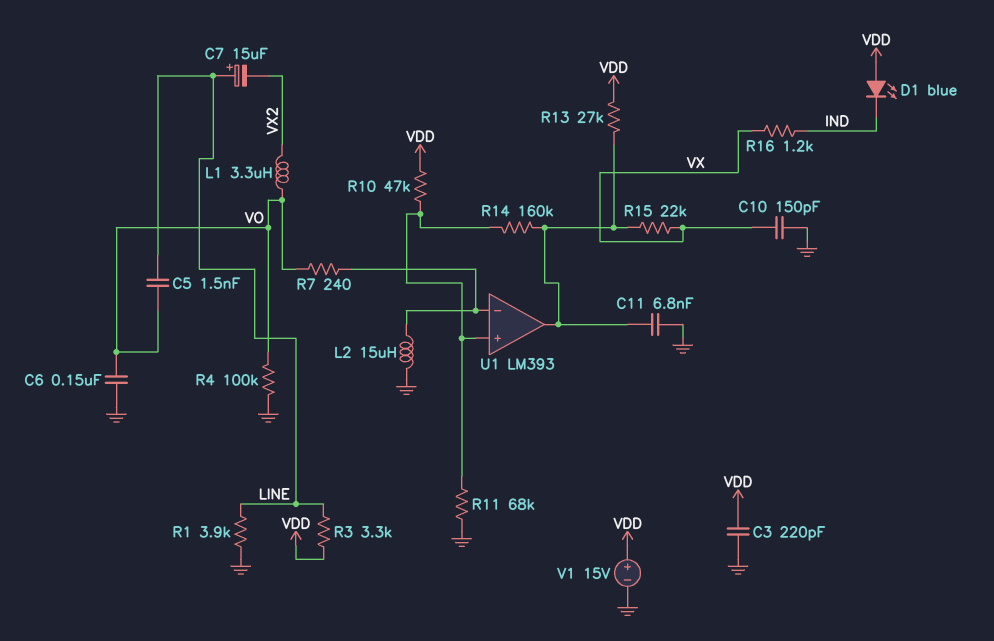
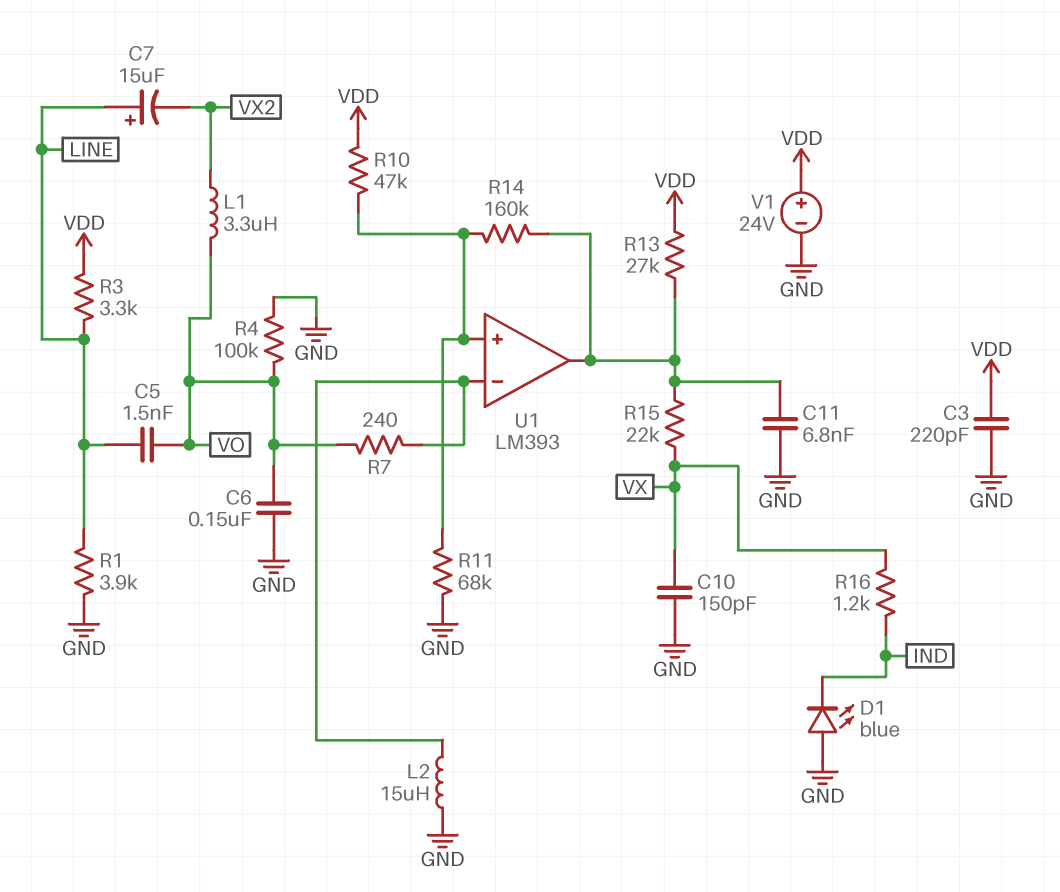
D1: LED blue (A VDD, K IND) -> LED blue (A GND, K IND)
V1: 15V (plus VDD, minus GND) -> 24V (plus VDD, minus GND)

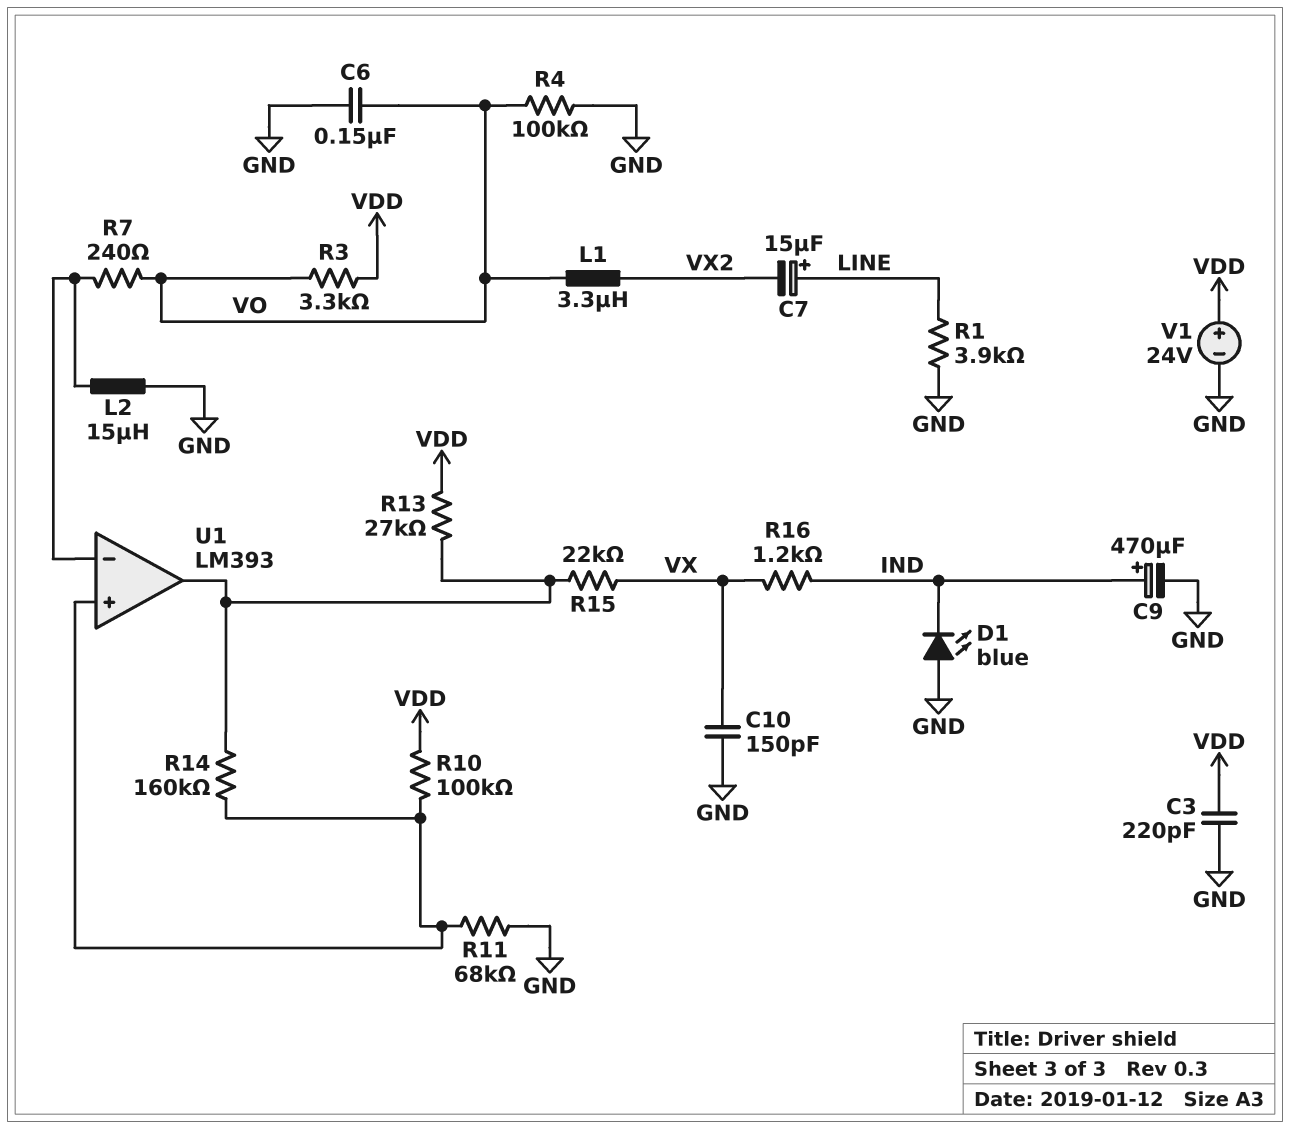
C5: 1.5nF (LINE, VO) -> none
C9: none -> 470uF (plus IND, minus GND)
C11: 6.8nF (GND, U1/out) -> none
R3: 3.3k (LINE, VDD) -> 3.3k (VDD, VO)
R10: 47k (U1/in+, VDD) -> 100k (U1/in+, VDD)

